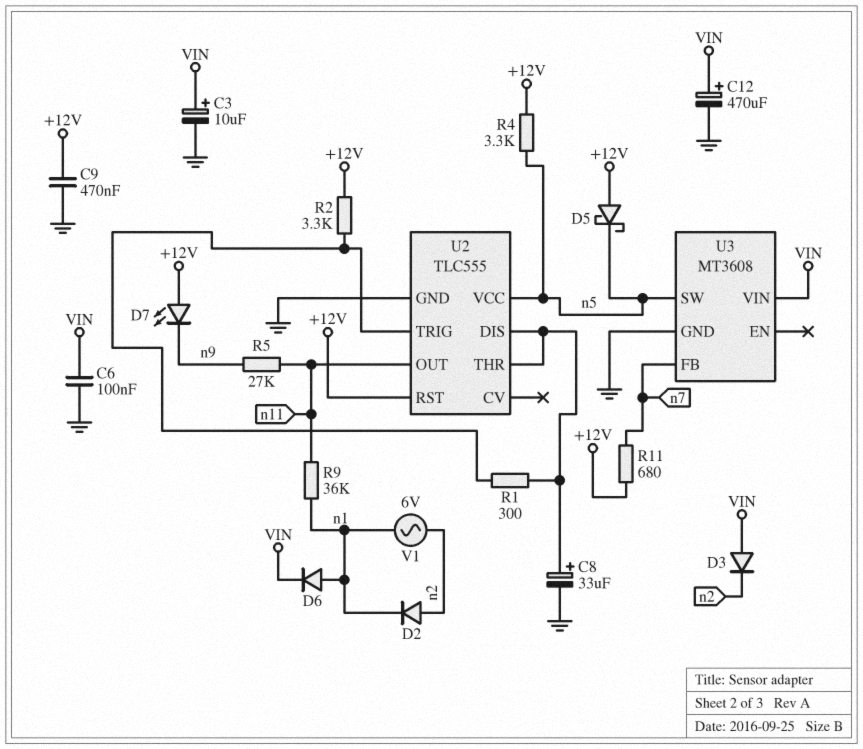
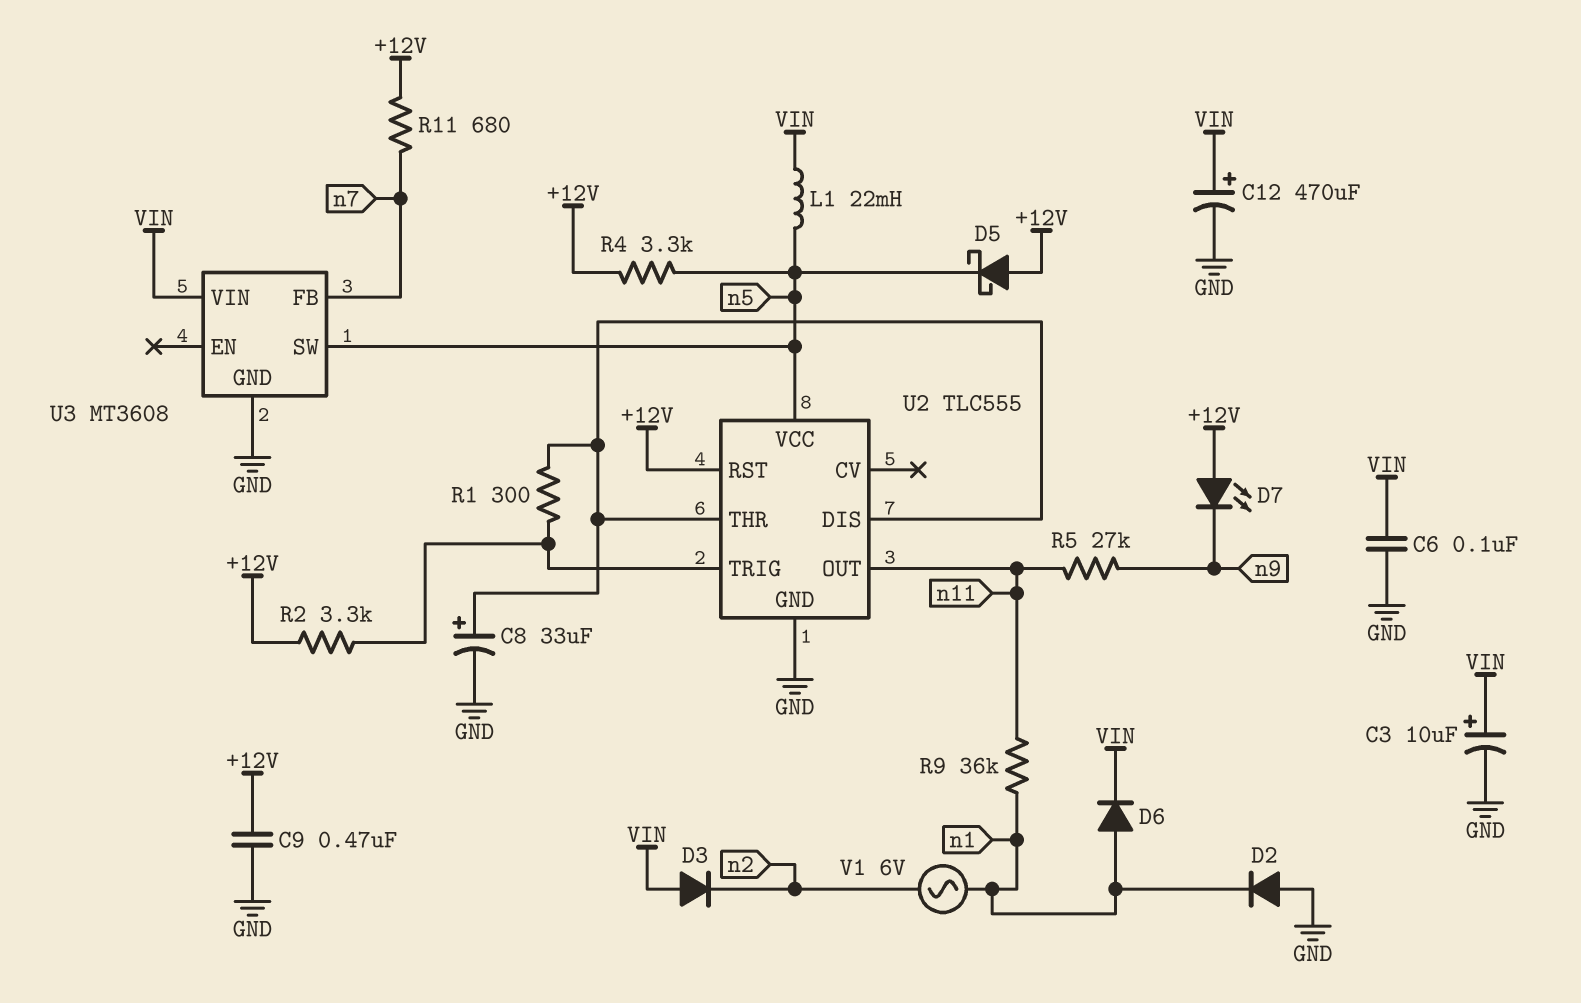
D2: diode (A n2, K n1) -> diode (A GND, K n1)
L1: none -> 22mH (VIN, n5)

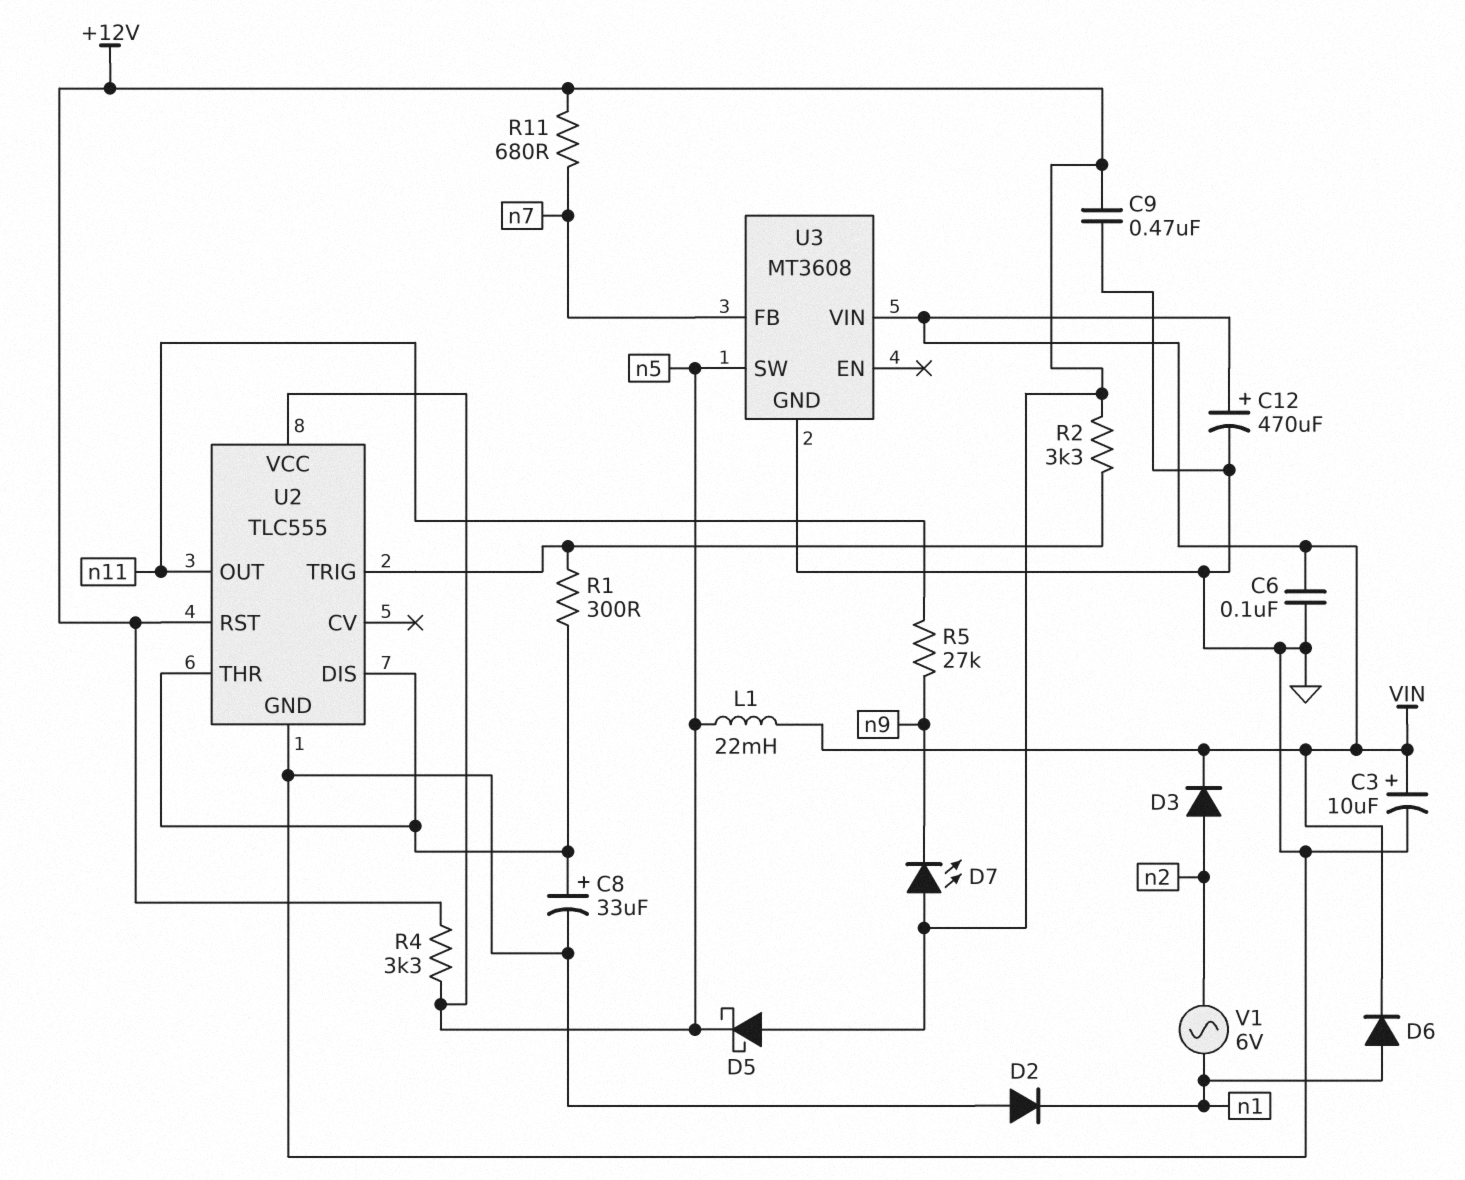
D3: diode (A VIN, K n2) -> diode (A n2, K VIN)
R9: 36k (n1, n11) -> none

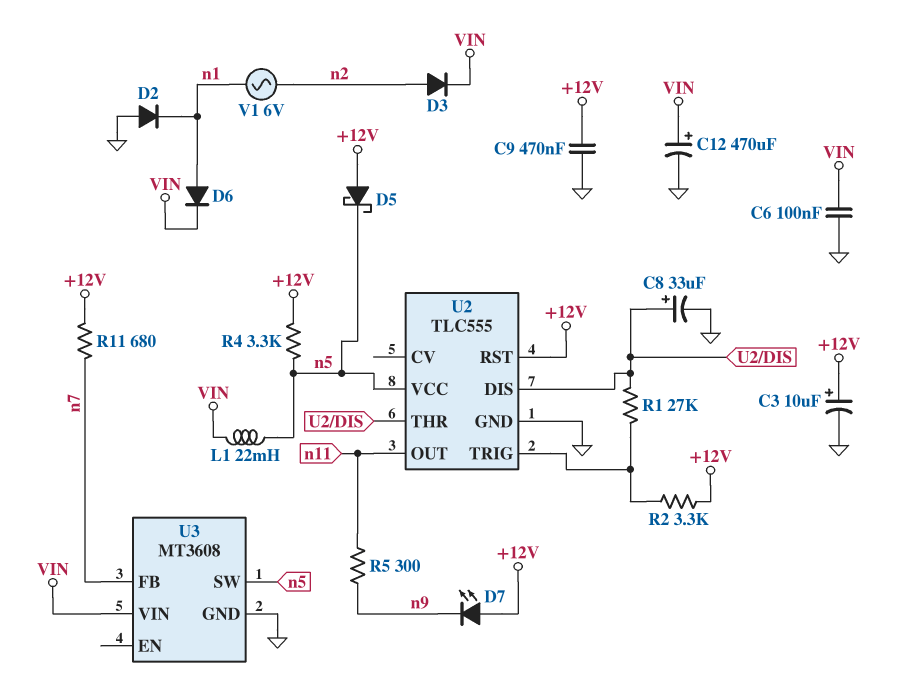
C3: 10uF (plus VIN, minus GND) -> 10uF (plus +12V, minus GND)
R1: 300 (U2/DIS, U2/TRIG) -> 27k (U2/DIS, U2/TRIG)
R5: 27k (n9, n11) -> 300 (n9, n11)

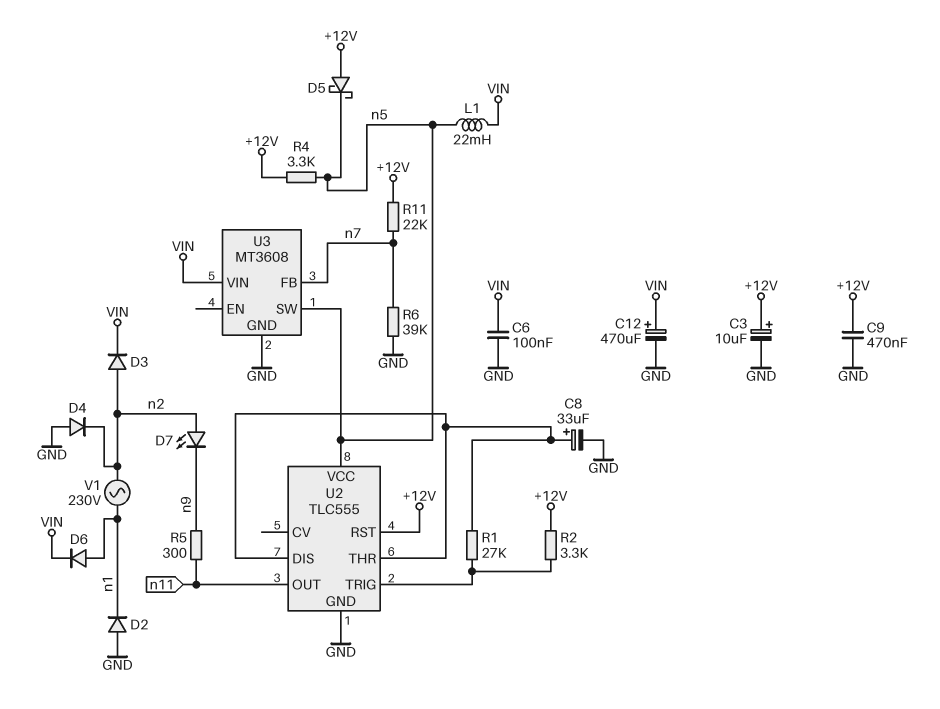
D4: none -> diode (A GND, K n2)
D7: LED (A +12V, K n9) -> LED (A n2, K n9)
R6: none -> 39k (GND, n7)
R11: 680 (+12V, n7) -> 22k (+12V, n7)
V1: AC 6V (n1, n2) -> AC 230V (n1, n2)

